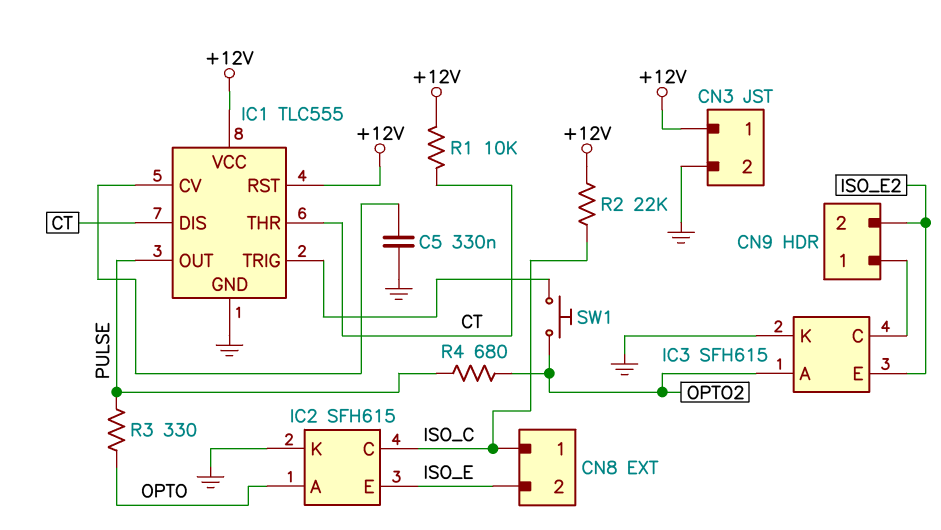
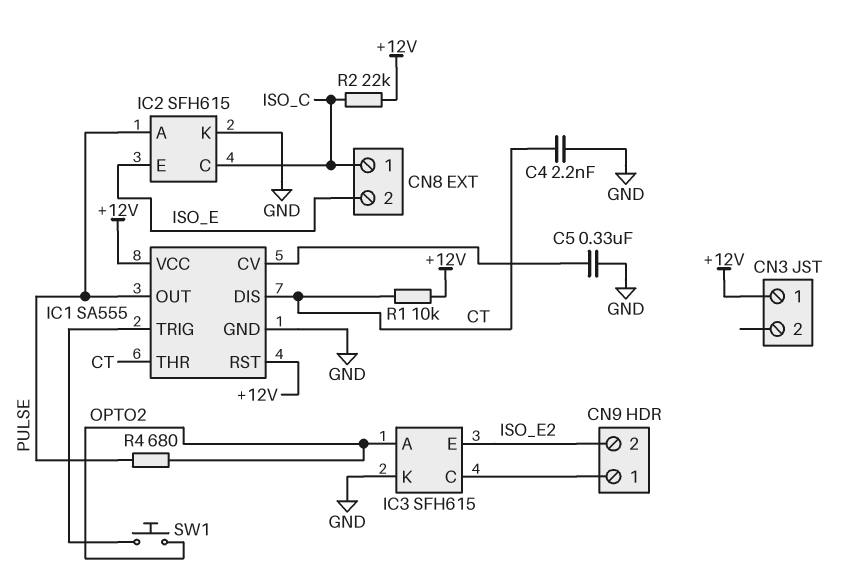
C4: none -> 2.2nF (CT, GND)
CN3 pin 2: GND -> none
IC1: TLC555 -> SA555
IC2 pin A: OPTO -> PULSE
R3: 330 (OPTO, PULSE) -> none

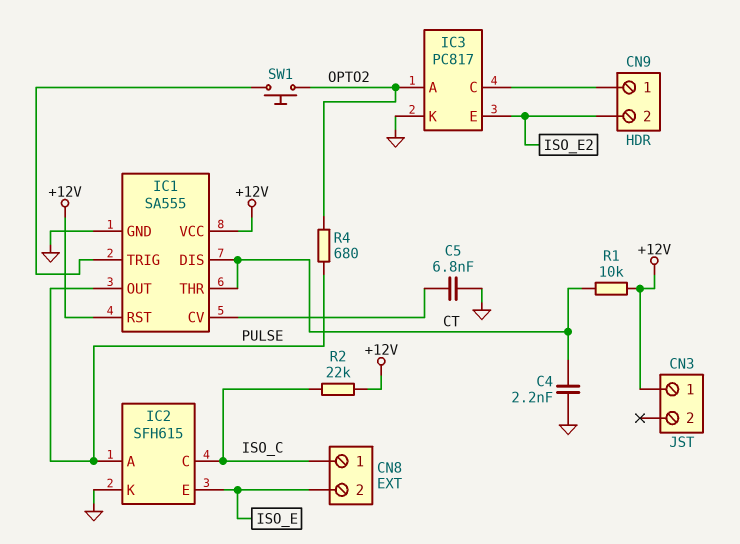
C5: 330nF (GND, IC1/CV) -> 6.8nF (GND, IC1/CV)
IC3: SFH615 -> PC817

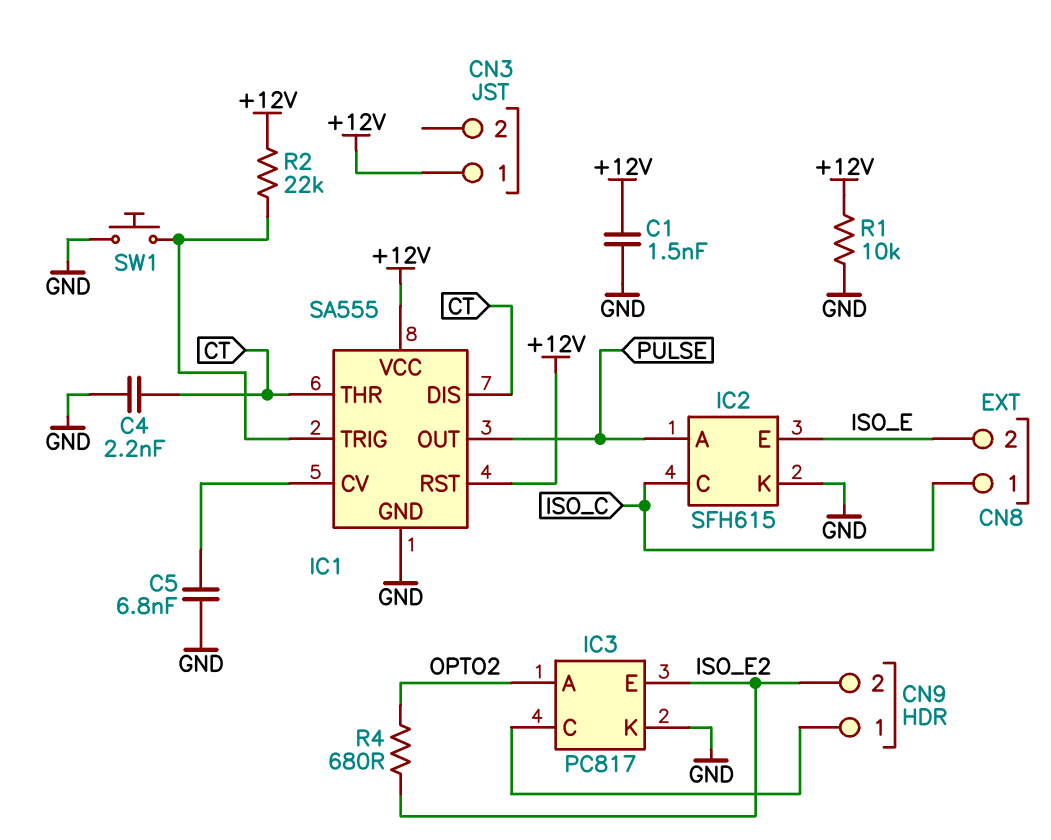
C1: none -> 1.5nF (+12V, GND)
R1: 10k (+12V, CT) -> 10k (+12V, GND)
R2: 22k (+12V, ISO_C) -> 22k (+12V, IC1/TRIG)
R4: 680 (OPTO2, PULSE) -> 680 (ISO_E2, OPTO2)
SW1: button (IC1/TRIG, OPTO2) -> button (GND, IC1/TRIG)

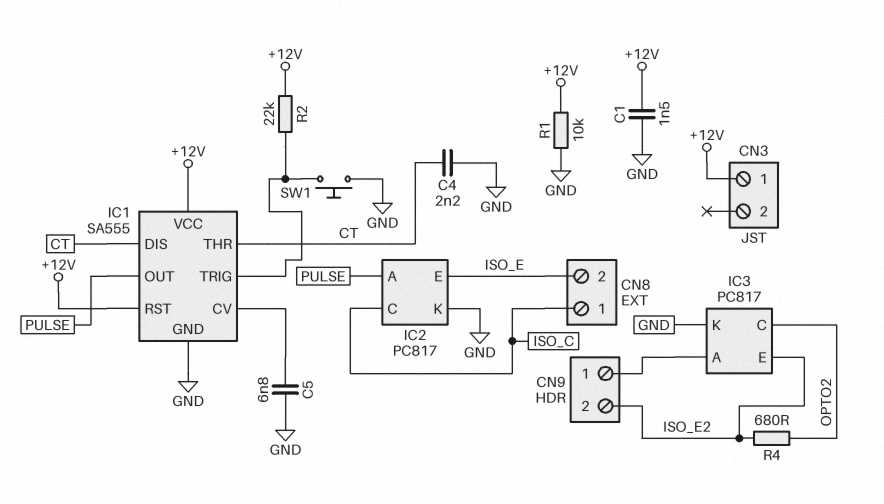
IC2: SFH615 -> PC817
IC3 pin A: OPTO2 -> CN9/1
IC3 pin C: CN9/1 -> OPTO2

